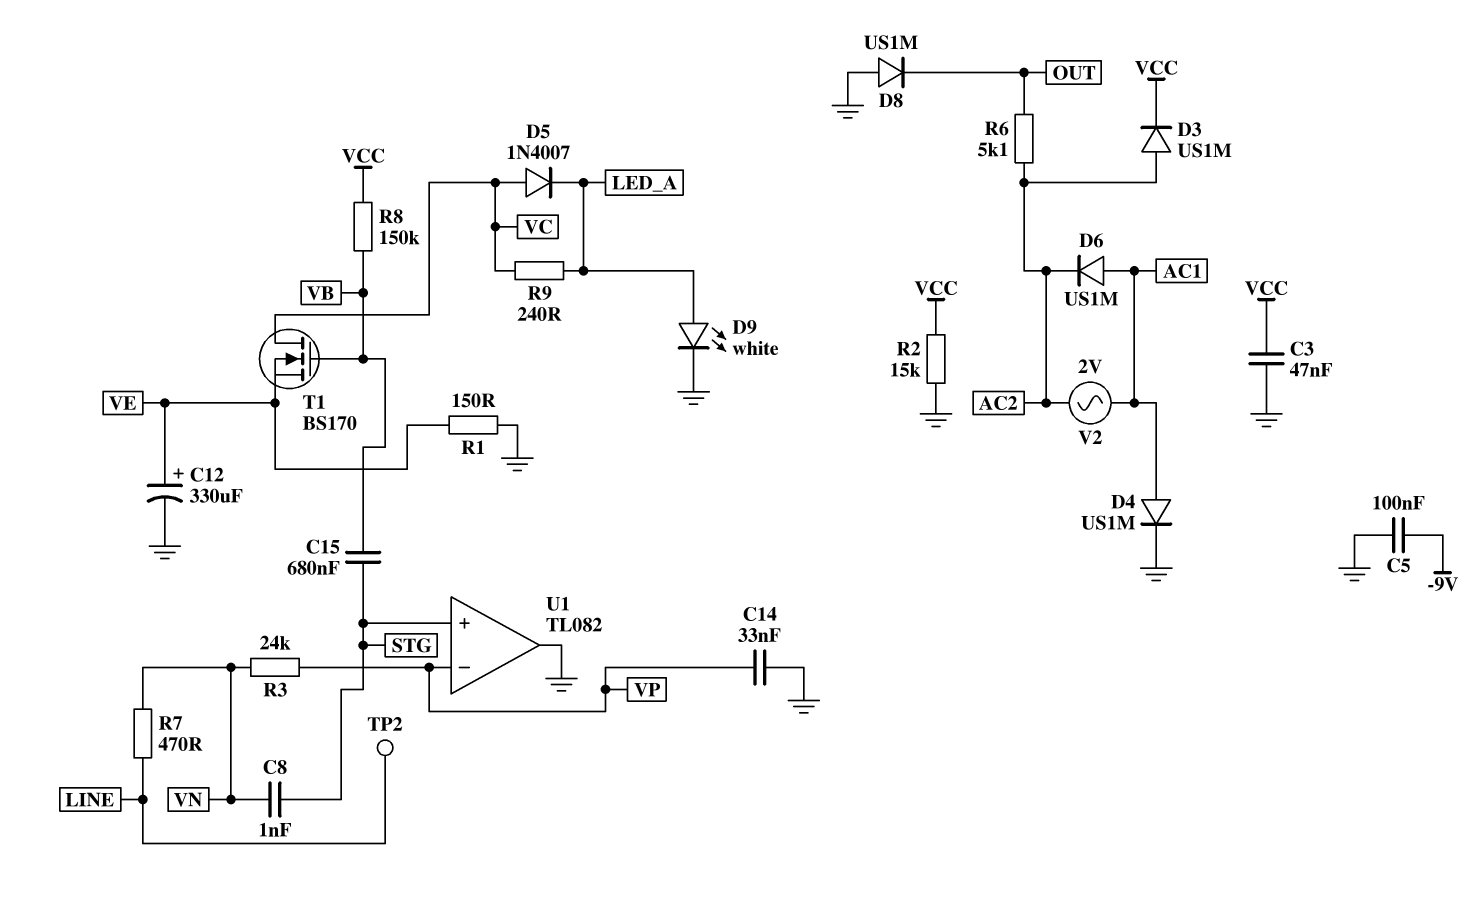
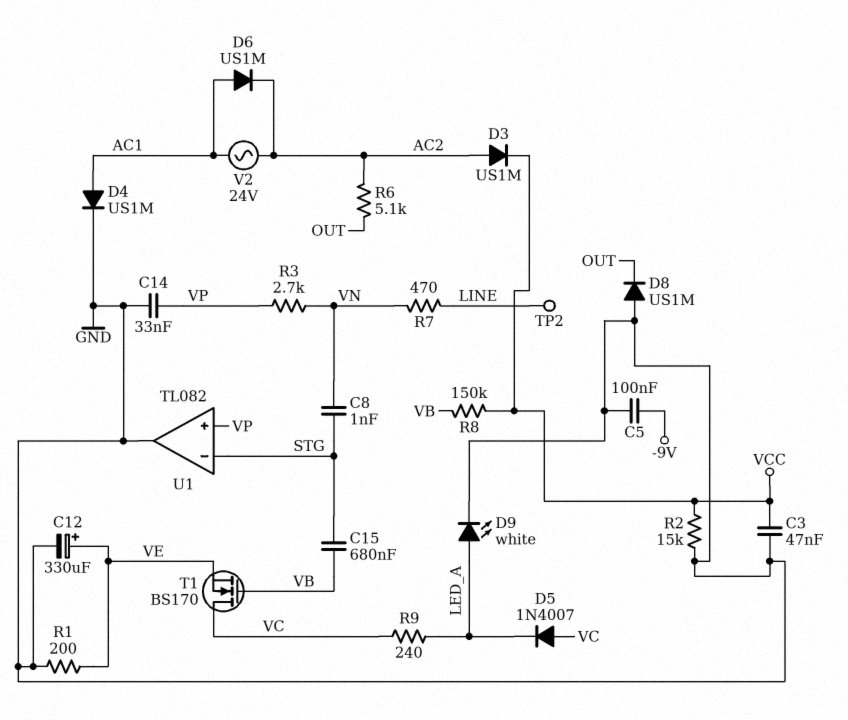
R1: 150 (GND, VE) -> 200 (GND, VE)
R3: 24k (VN, VP) -> 2.7k (VN, VP)
U1 pin in+: STG -> VP
U1 pin in-: VP -> STG
V2: AC 2V (AC1, AC2) -> AC 24V (AC1, AC2)

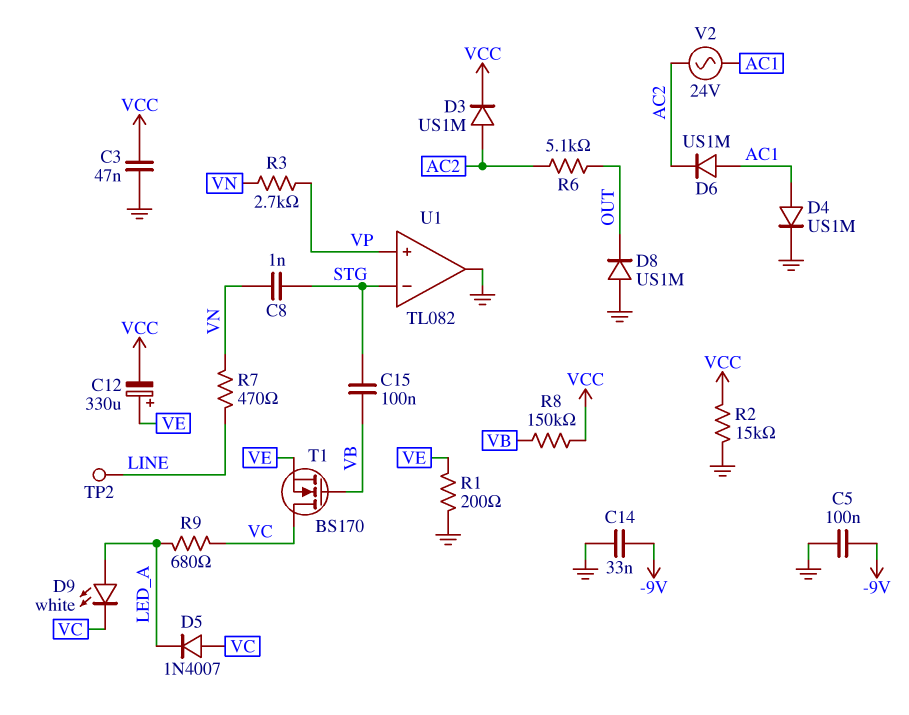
C12: 330uF (plus VE, minus GND) -> 330uF (plus VE, minus VCC)
C14: 33nF (GND, VP) -> 33nF (-9V, GND)
C15: 680nF (STG, VB) -> 100nF (STG, VB)
D9: LED white (A LED_A, K GND) -> LED white (A LED_A, K VC)
R9: 240 (LED_A, VC) -> 680 (LED_A, VC)

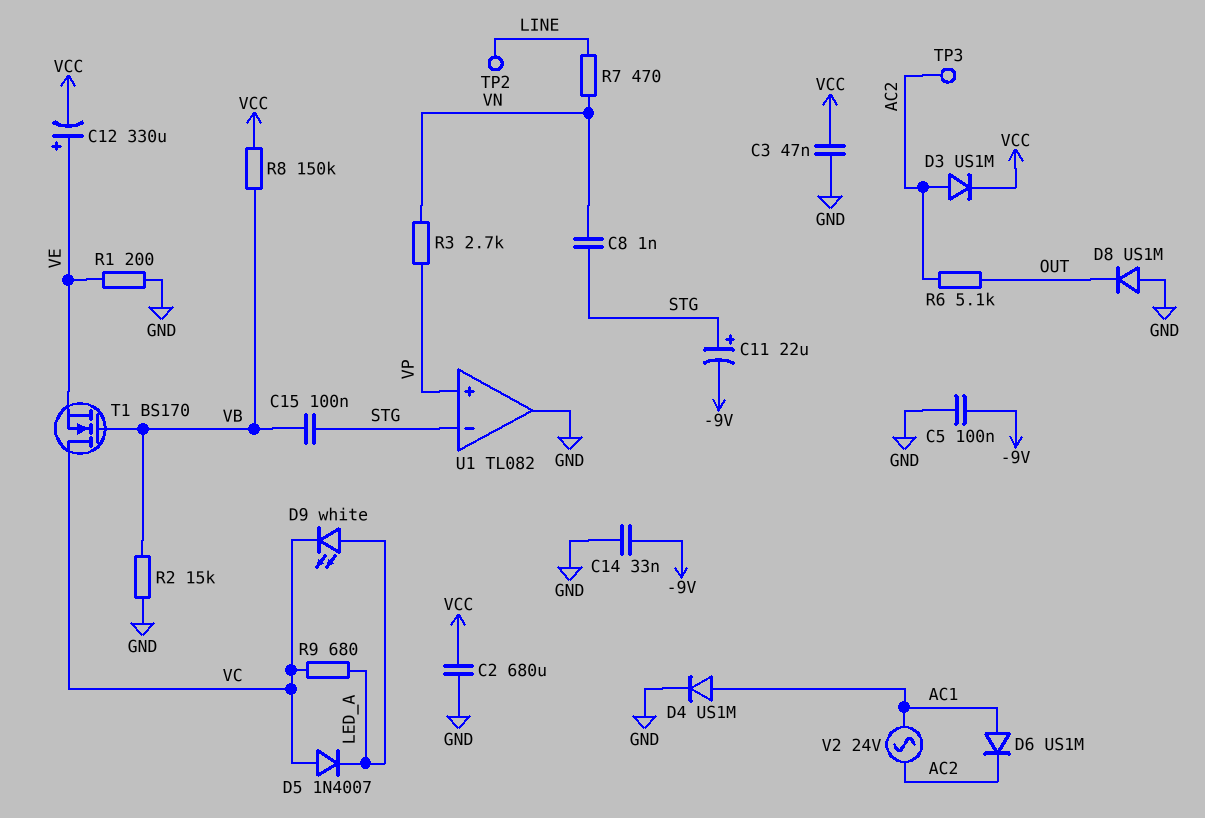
C2: none -> 680uF (GND, VCC)
C11: none -> 22uF (plus STG, minus -9V)
R2: 15k (GND, VCC) -> 15k (GND, VB)
TP3: none -> test point (AC2)

